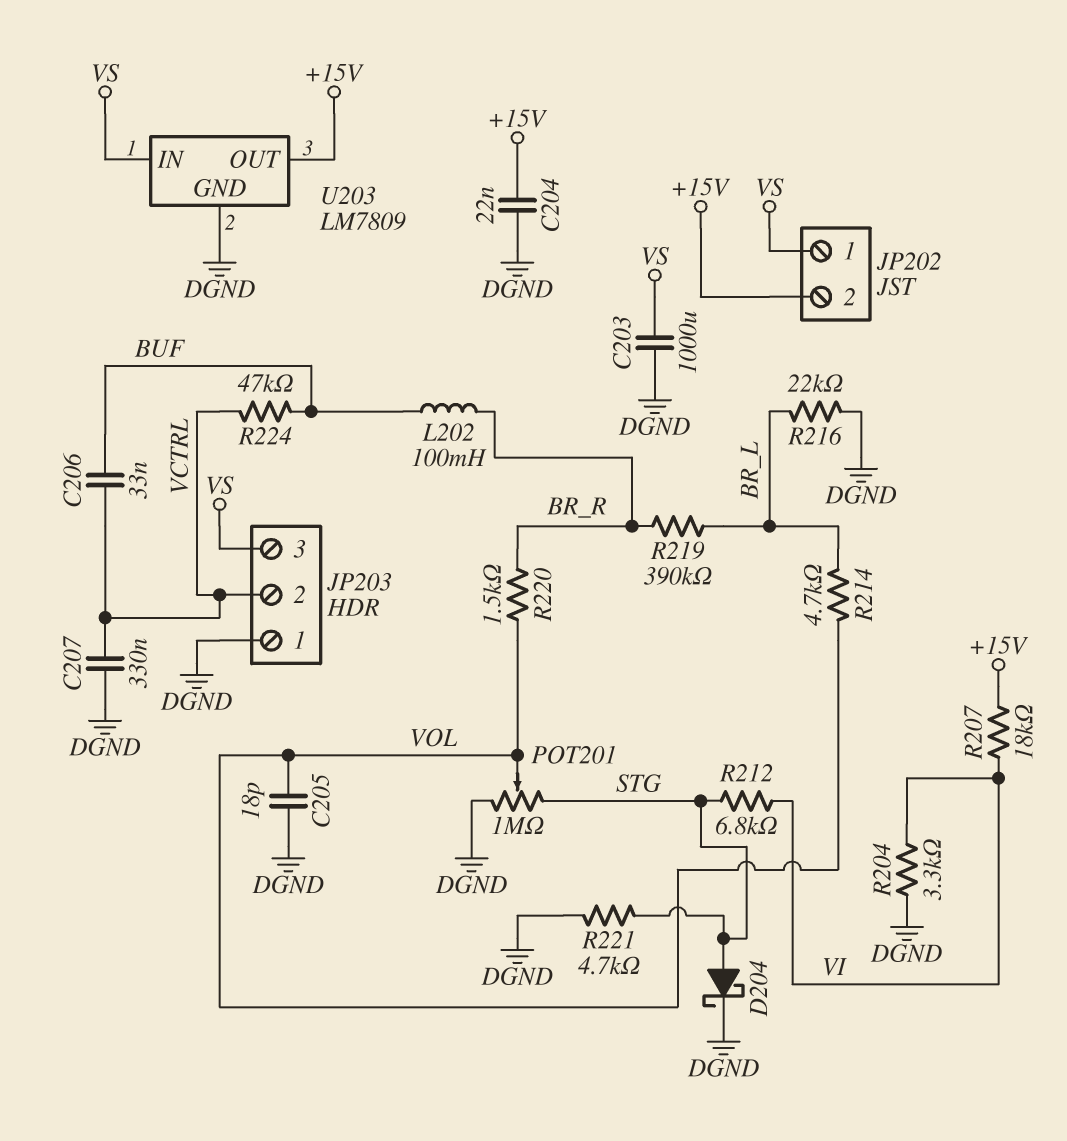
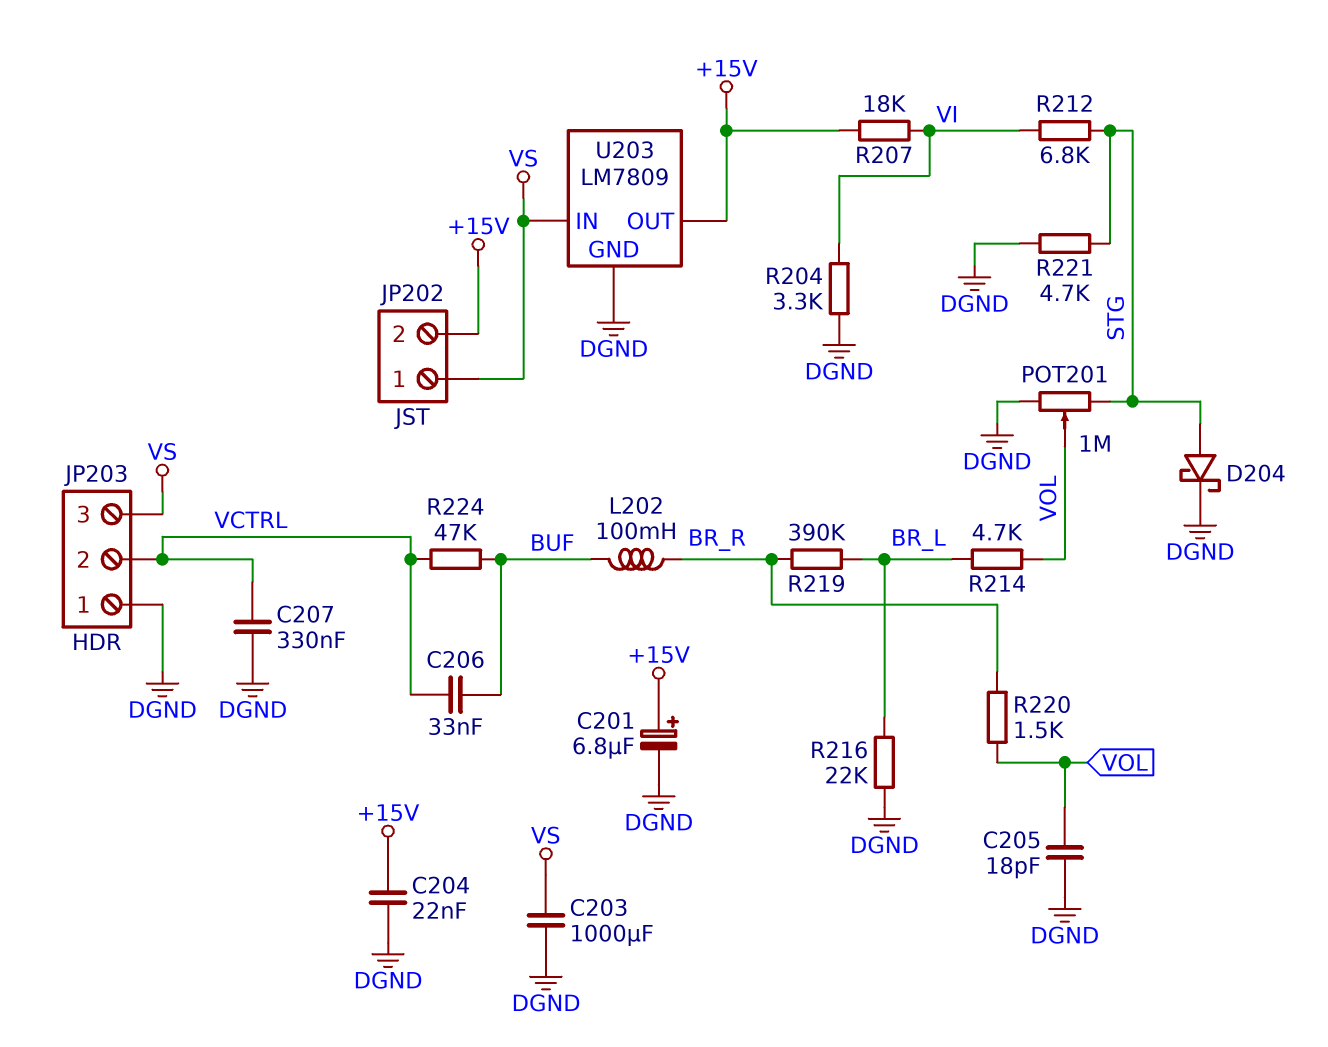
C201: none -> 6.8uF (plus +15V, minus DGND)

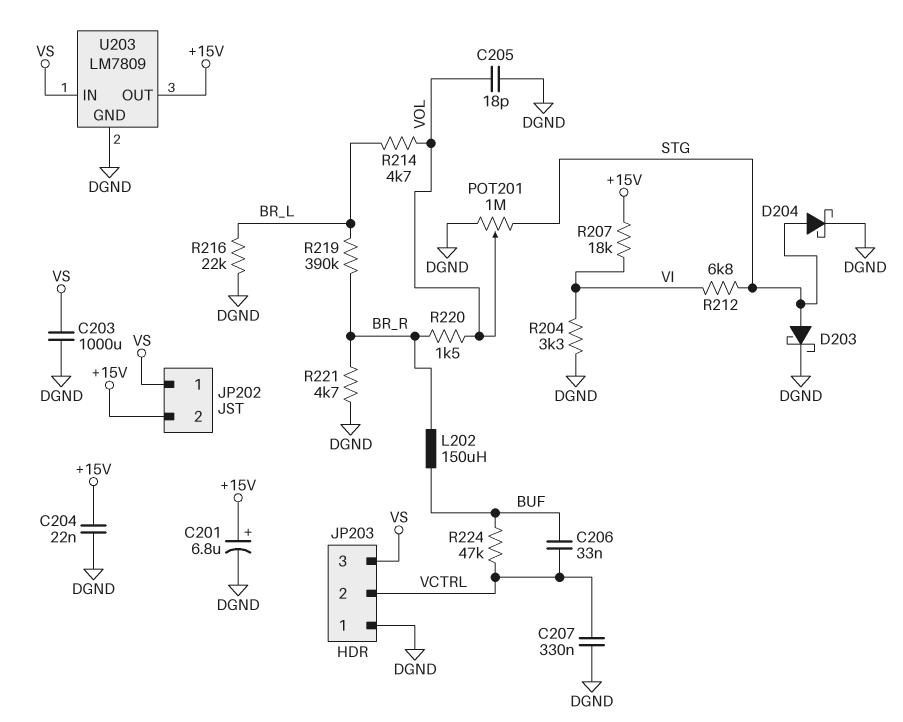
D203: none -> schottky (A STG, K DGND)
L202: 100mH (BR_R, BUF) -> 150uH (BR_R, BUF)
R221: 4.7k (DGND, STG) -> 4.7k (BR_R, DGND)

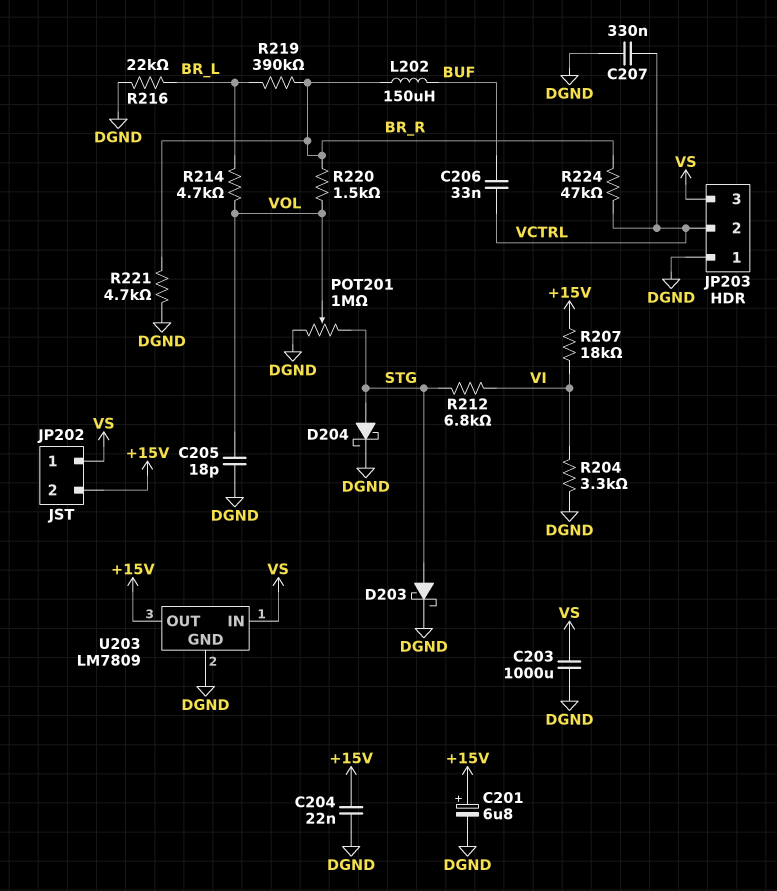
R224: 47k (BUF, VCTRL) -> 47k (BR_R, VCTRL)

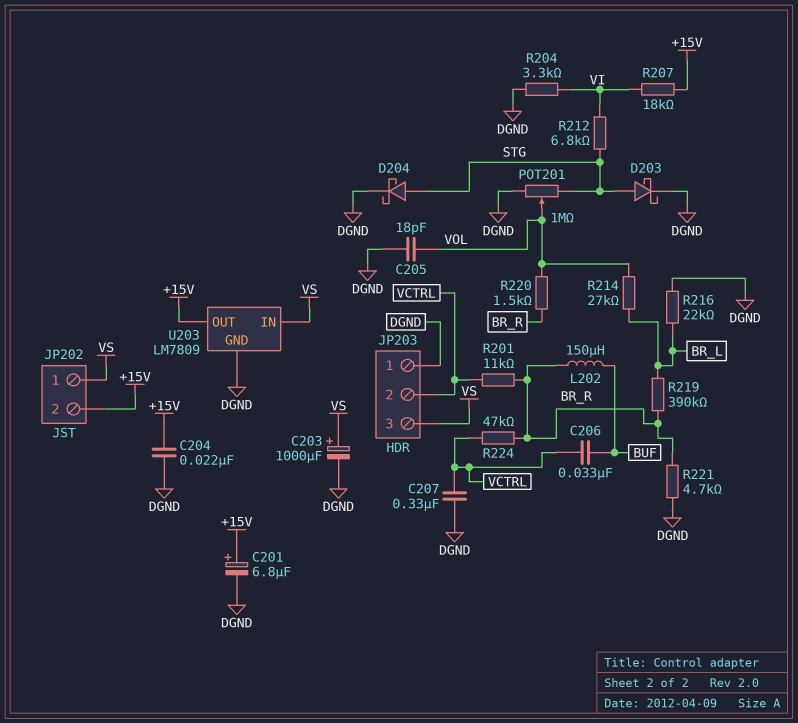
C203: 1000uF (DGND, VS) -> 1000uF (plus VS, minus DGND)
R201: none -> 11k (BR_R, VCTRL)
R214: 4.7k (BR_L, VOL) -> 27k (BR_L, VOL)

